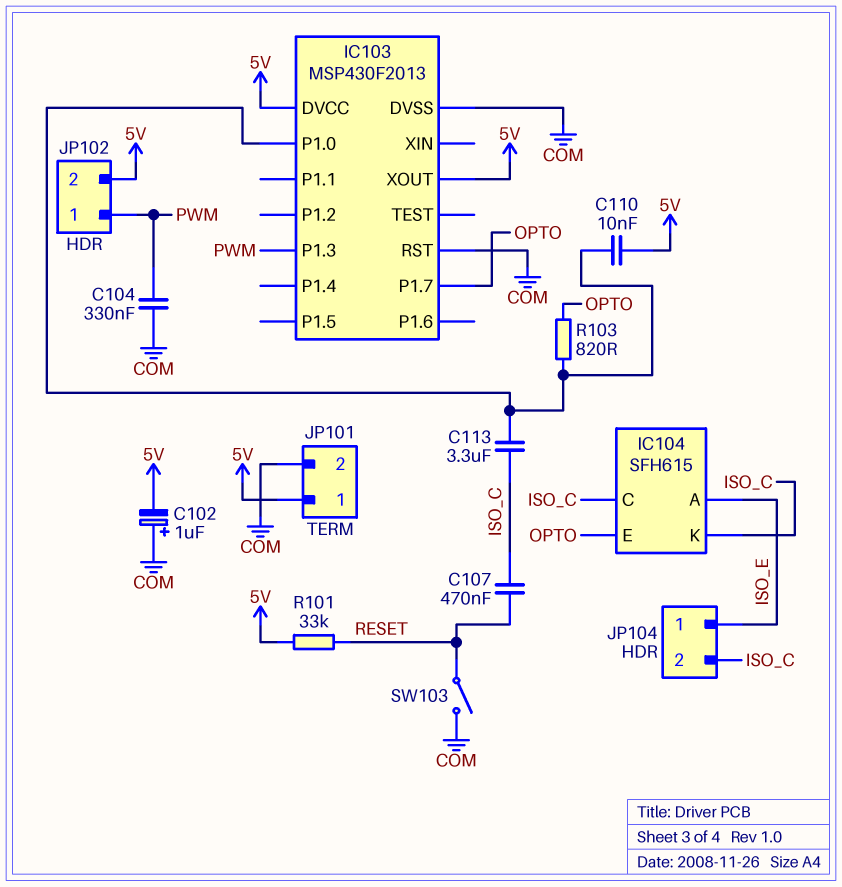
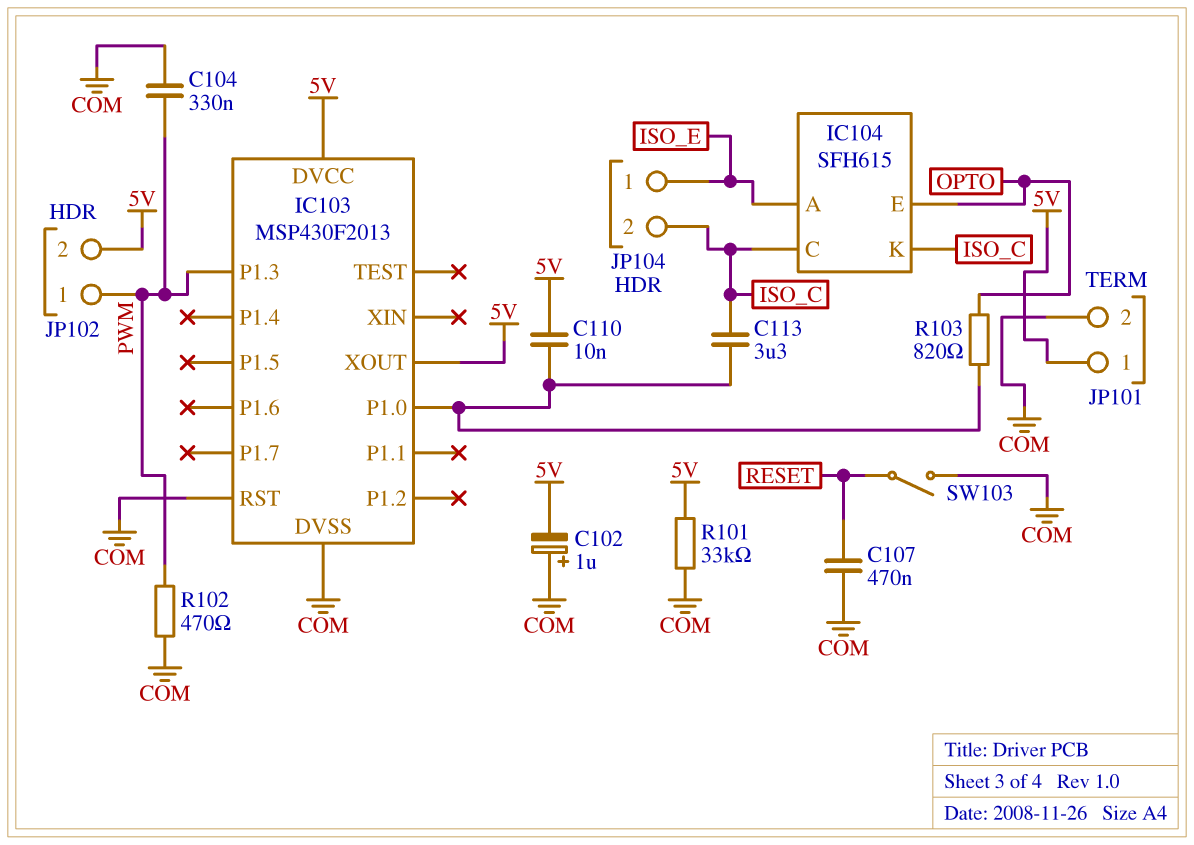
C107: 470nF (ISO_C, RESET) -> 470nF (COM, RESET)
IC103 pin P1.7: OPTO -> none
R101: 33k (5V, RESET) -> 33k (5V, COM)
R102: none -> 470 (COM, PWM)

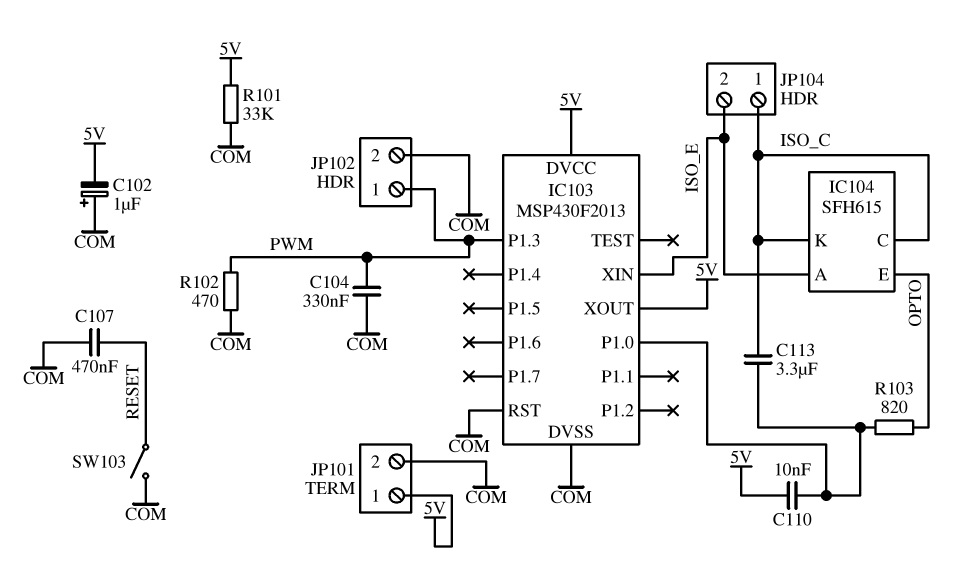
IC103 pin XIN: none -> ISO_E
JP102 pin 2: 5V -> COM
JP104 pin 1: ISO_E -> ISO_C
JP104 pin 2: ISO_C -> ISO_E

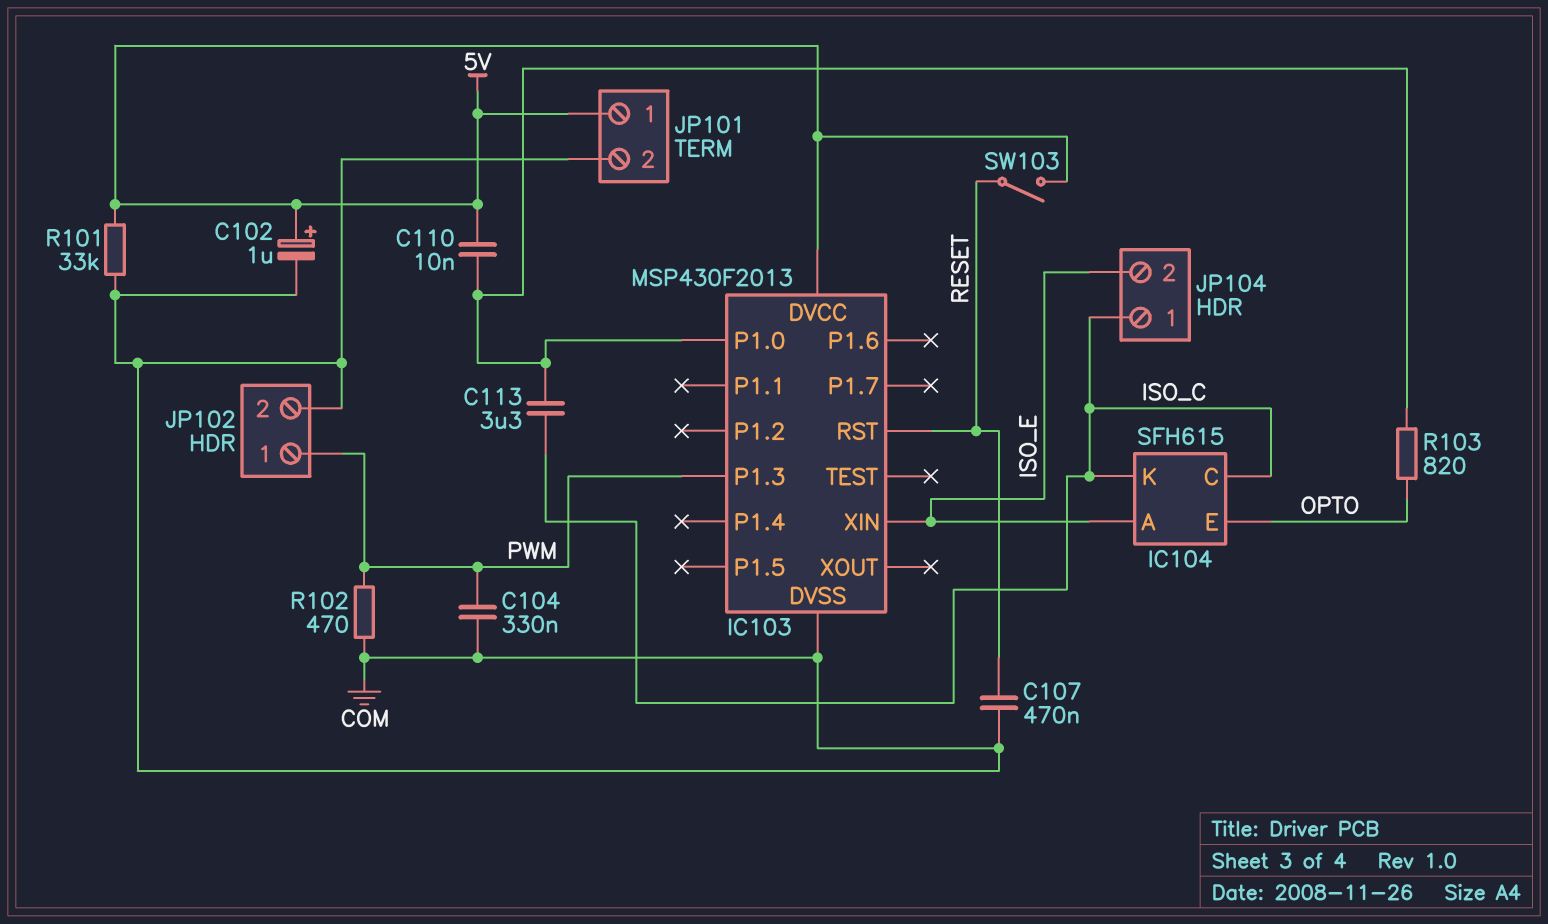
C102: 1uF (plus COM, minus 5V) -> 1uF (plus 5V, minus COM)
IC103 pin RST: COM -> RESET
IC103 pin XOUT: 5V -> none
SW103: switch (COM, RESET) -> switch (5V, RESET)

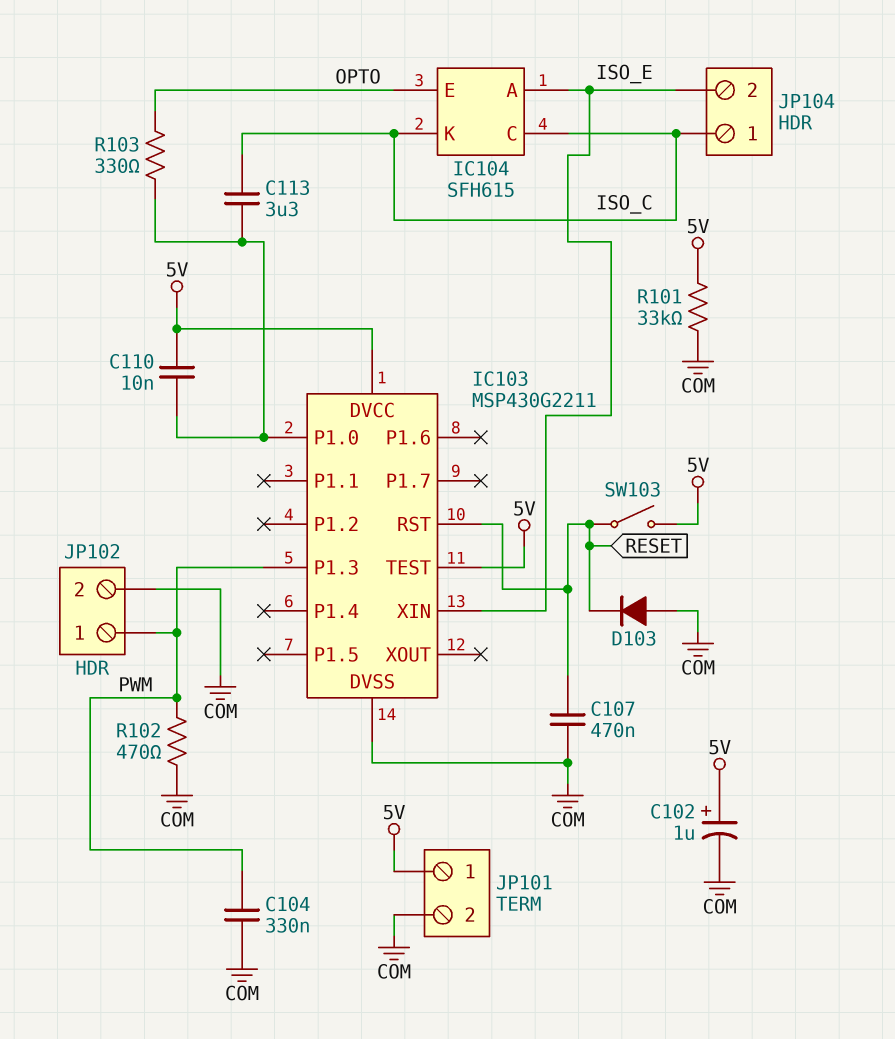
D103: none -> diode (A COM, K RESET)
IC103: MSP430F2013 -> MSP430G2211
IC103 pin TEST: none -> 5V
R103: 820 (IC103/P1.0, OPTO) -> 330 (IC103/P1.0, OPTO)

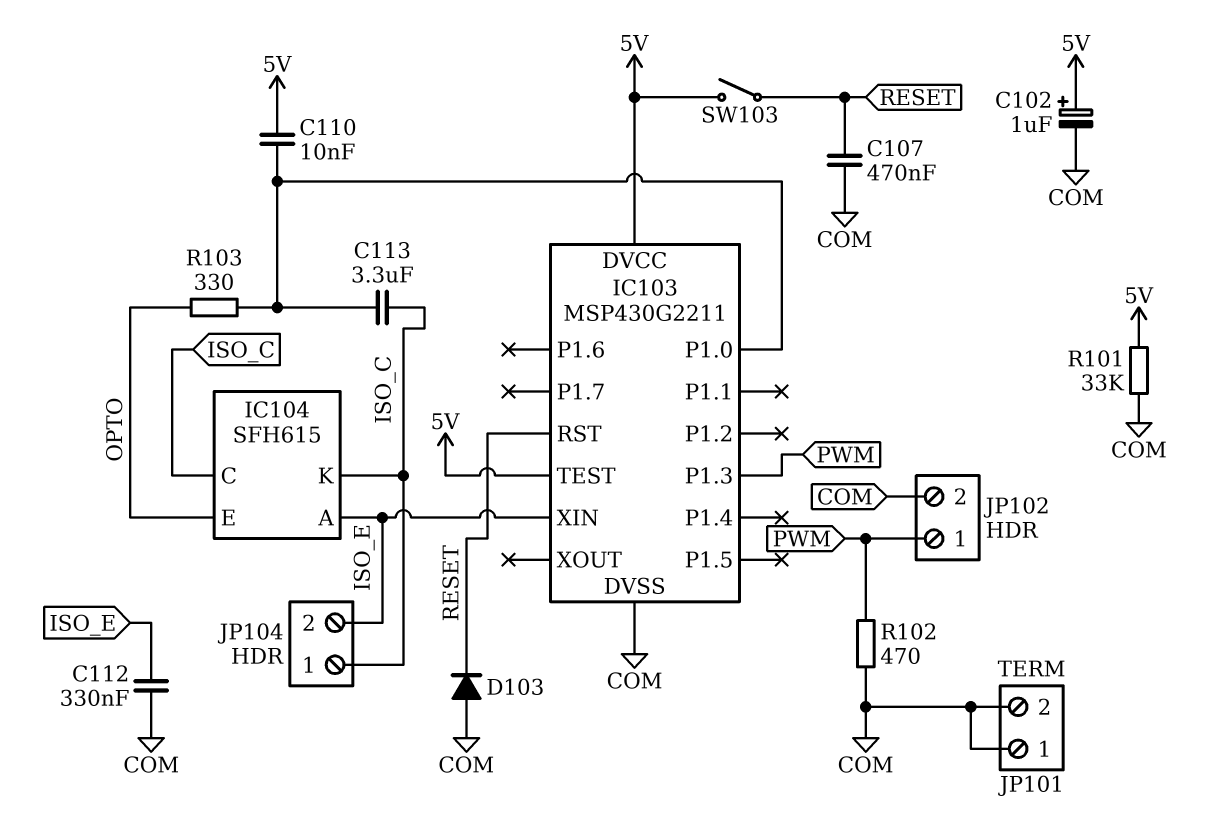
C104: 330nF (COM, PWM) -> none
C112: none -> 330nF (COM, ISO_E)
JP101 pin 1: 5V -> COM

